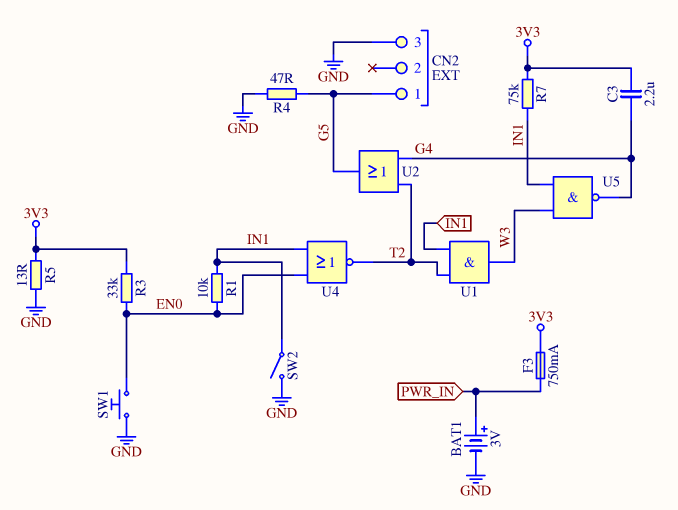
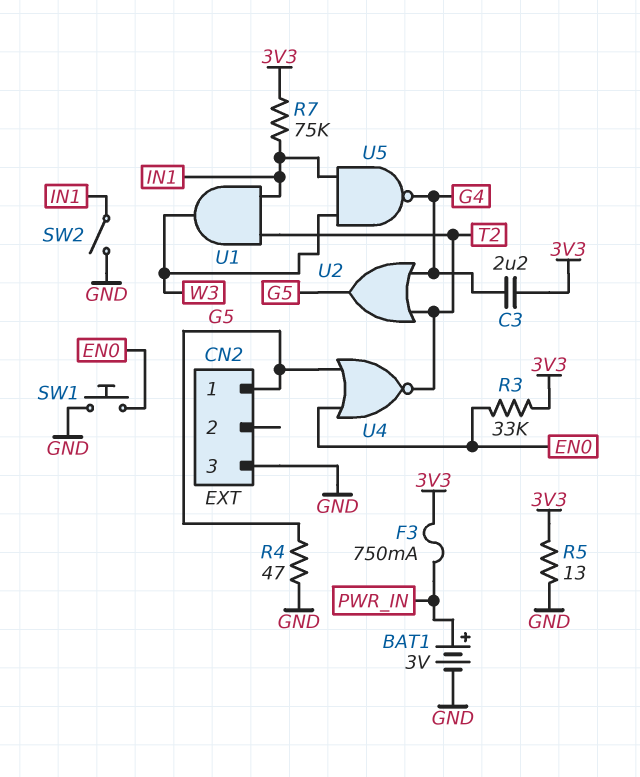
R1: 10k (EN0, IN1) -> none
U4: NOR (in EN0, in IN1, out T2) -> NOR (in EN0, in G5, out T2)

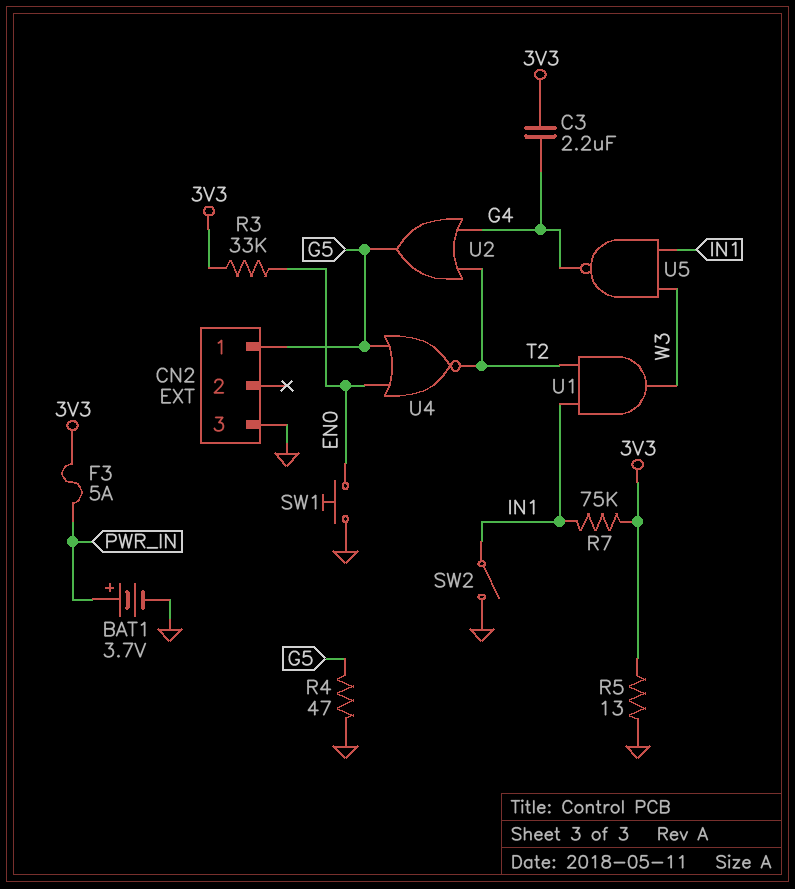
BAT1: 3V (plus PWR_IN, minus GND) -> 3.7V (plus PWR_IN, minus GND)
F3: 750mA (3V3, PWR_IN) -> 5A (3V3, PWR_IN)

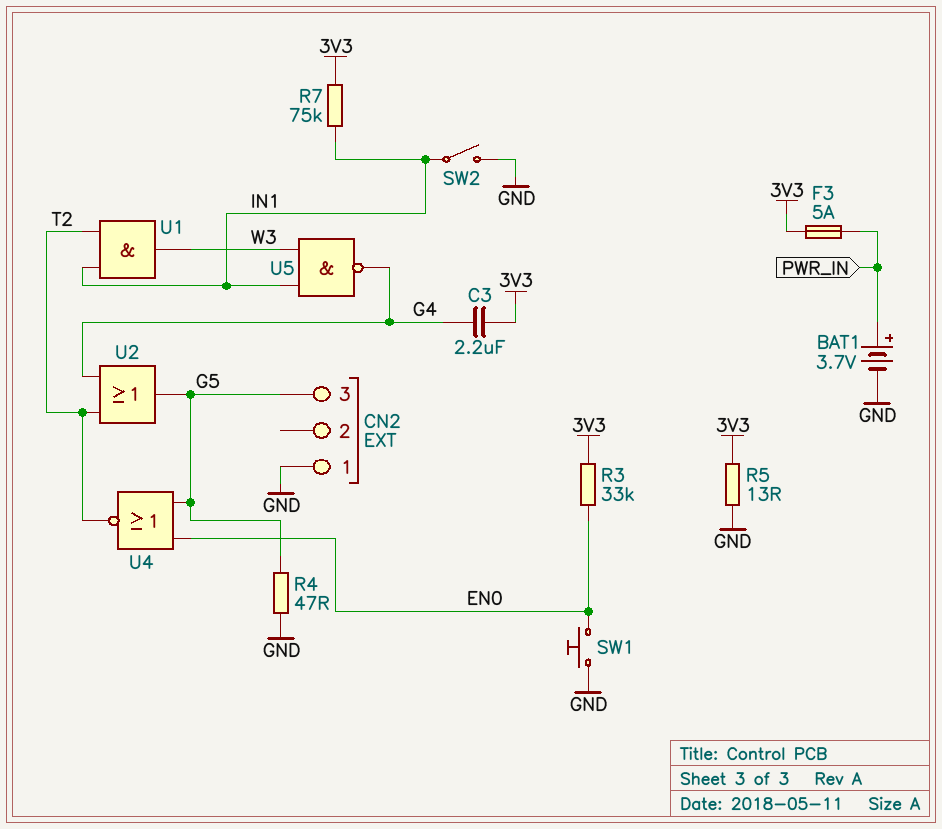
CN2 pin 1: G5 -> GND
CN2 pin 3: GND -> G5

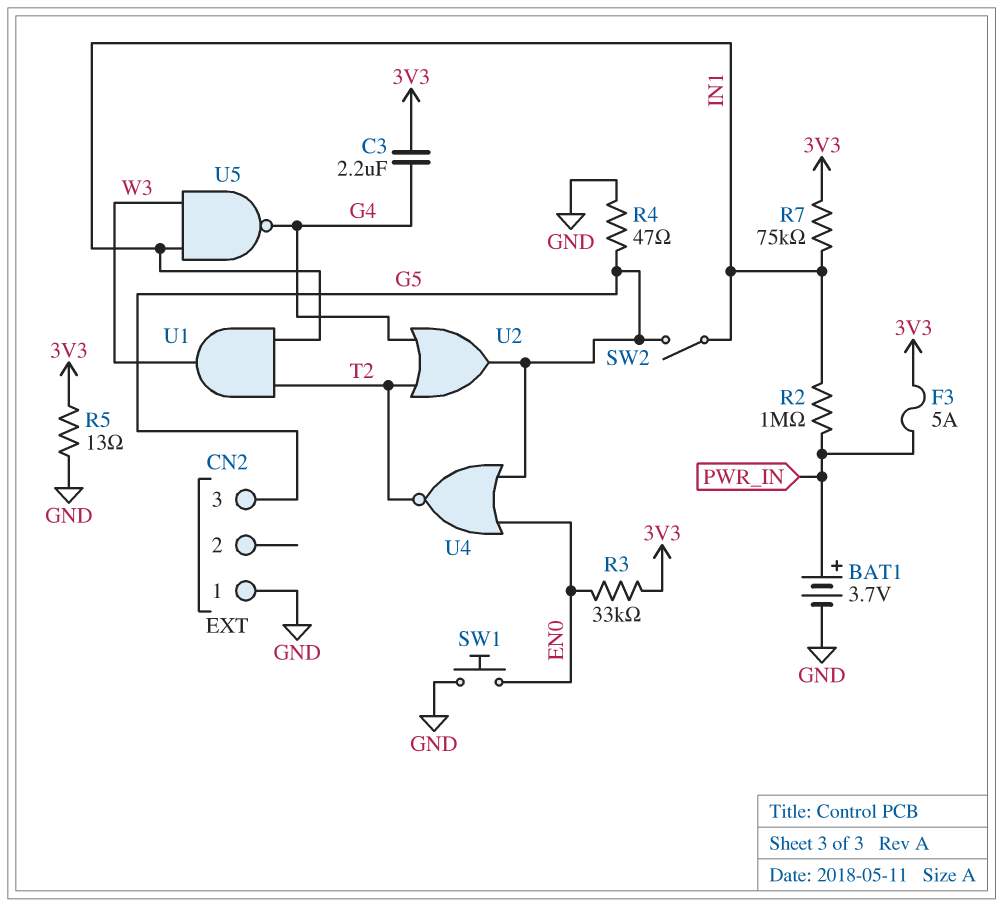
R2: none -> 1M (IN1, PWR_IN)
SW2: switch (GND, IN1) -> switch (G5, IN1)

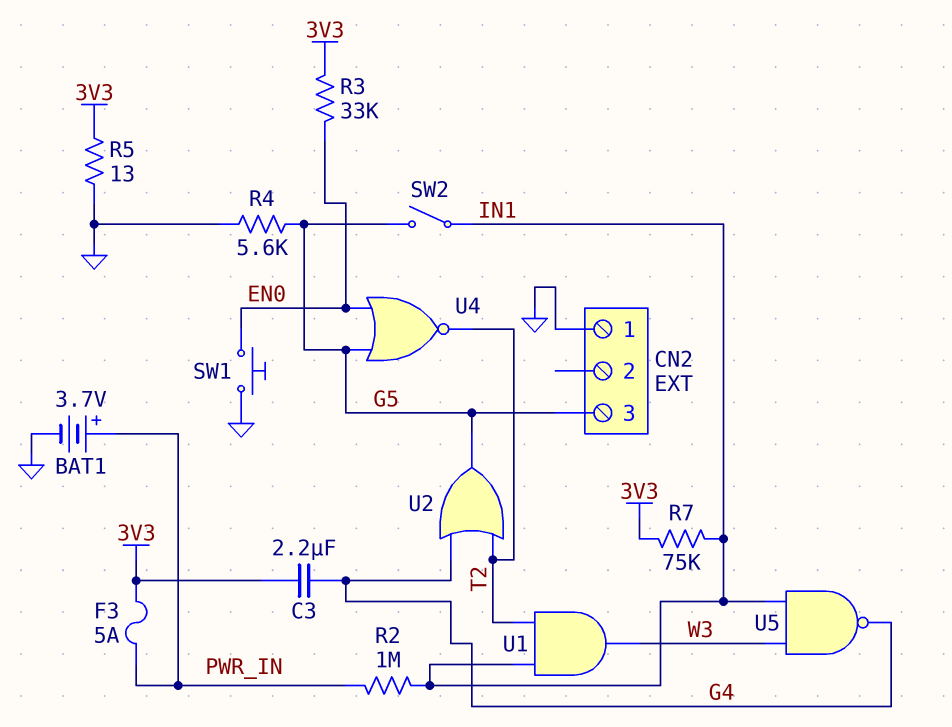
R4: 47 (G5, GND) -> 5.6k (G5, GND)

